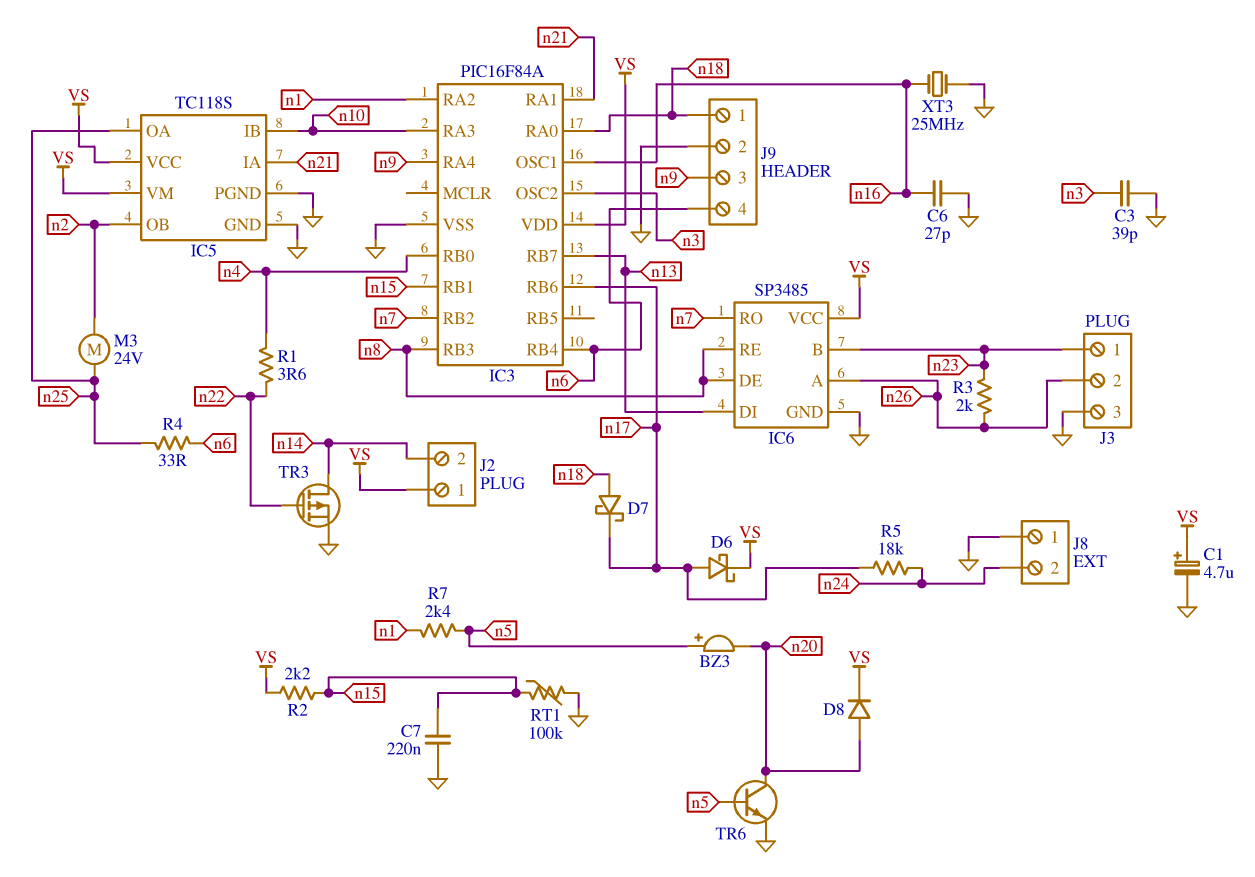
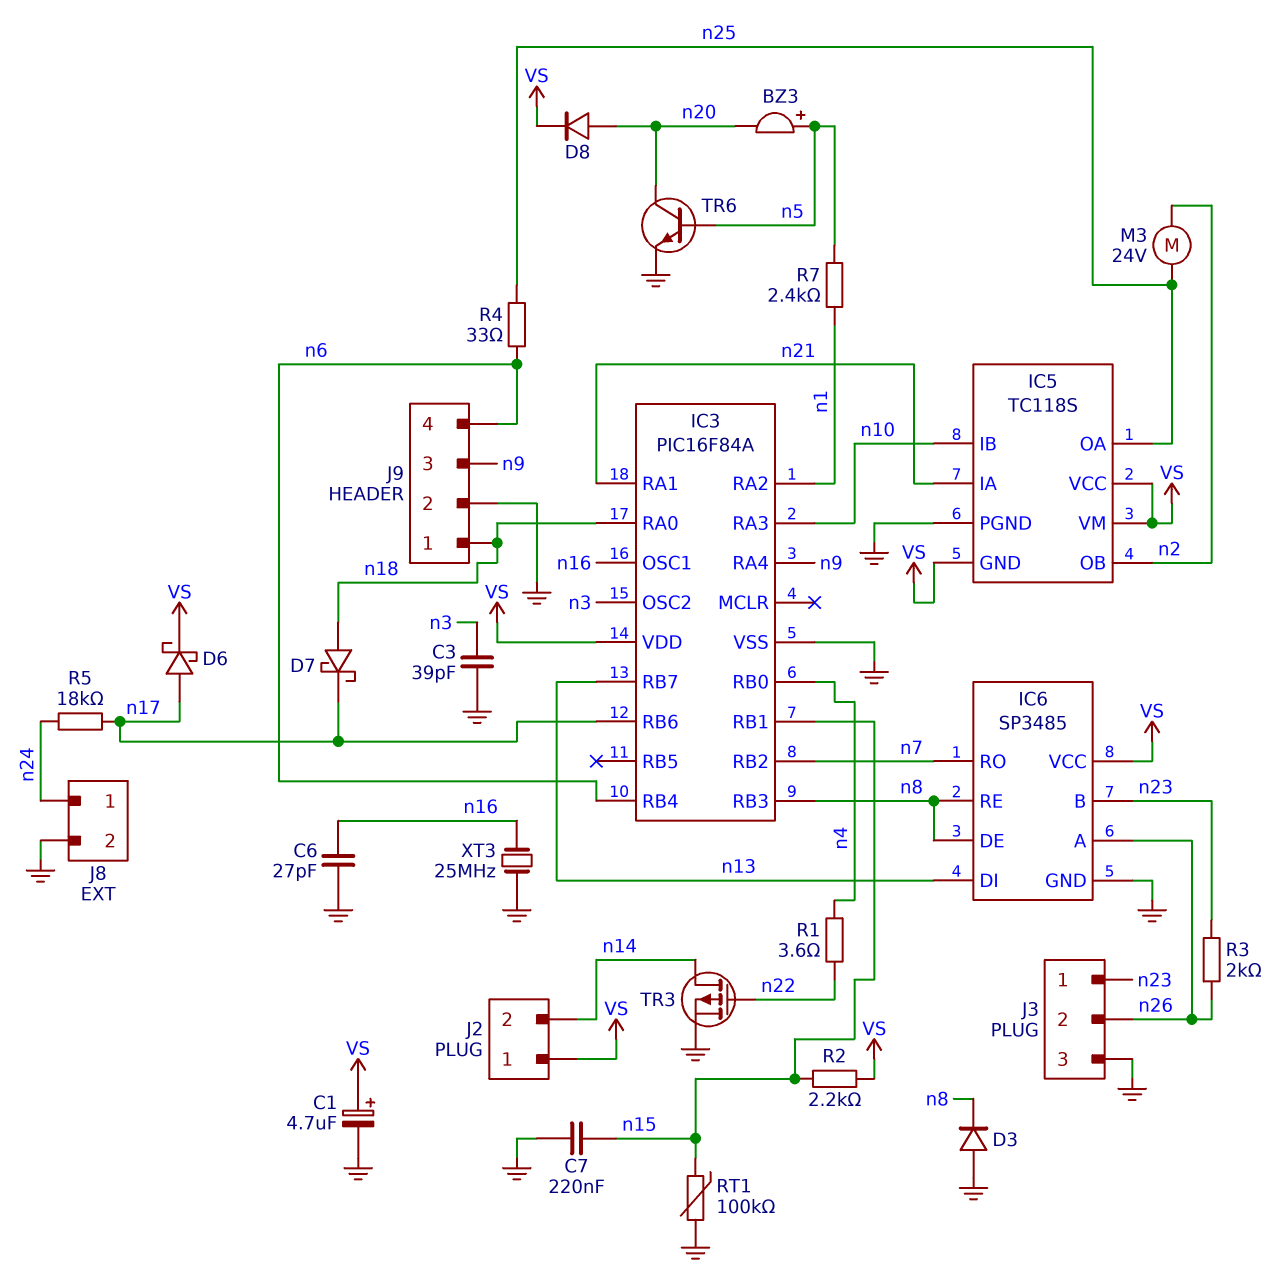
D3: none -> diode (A GND, K n8)
IC5 pin GND: GND -> VS
J8 pin 1: GND -> n24
J8 pin 2: n24 -> GND

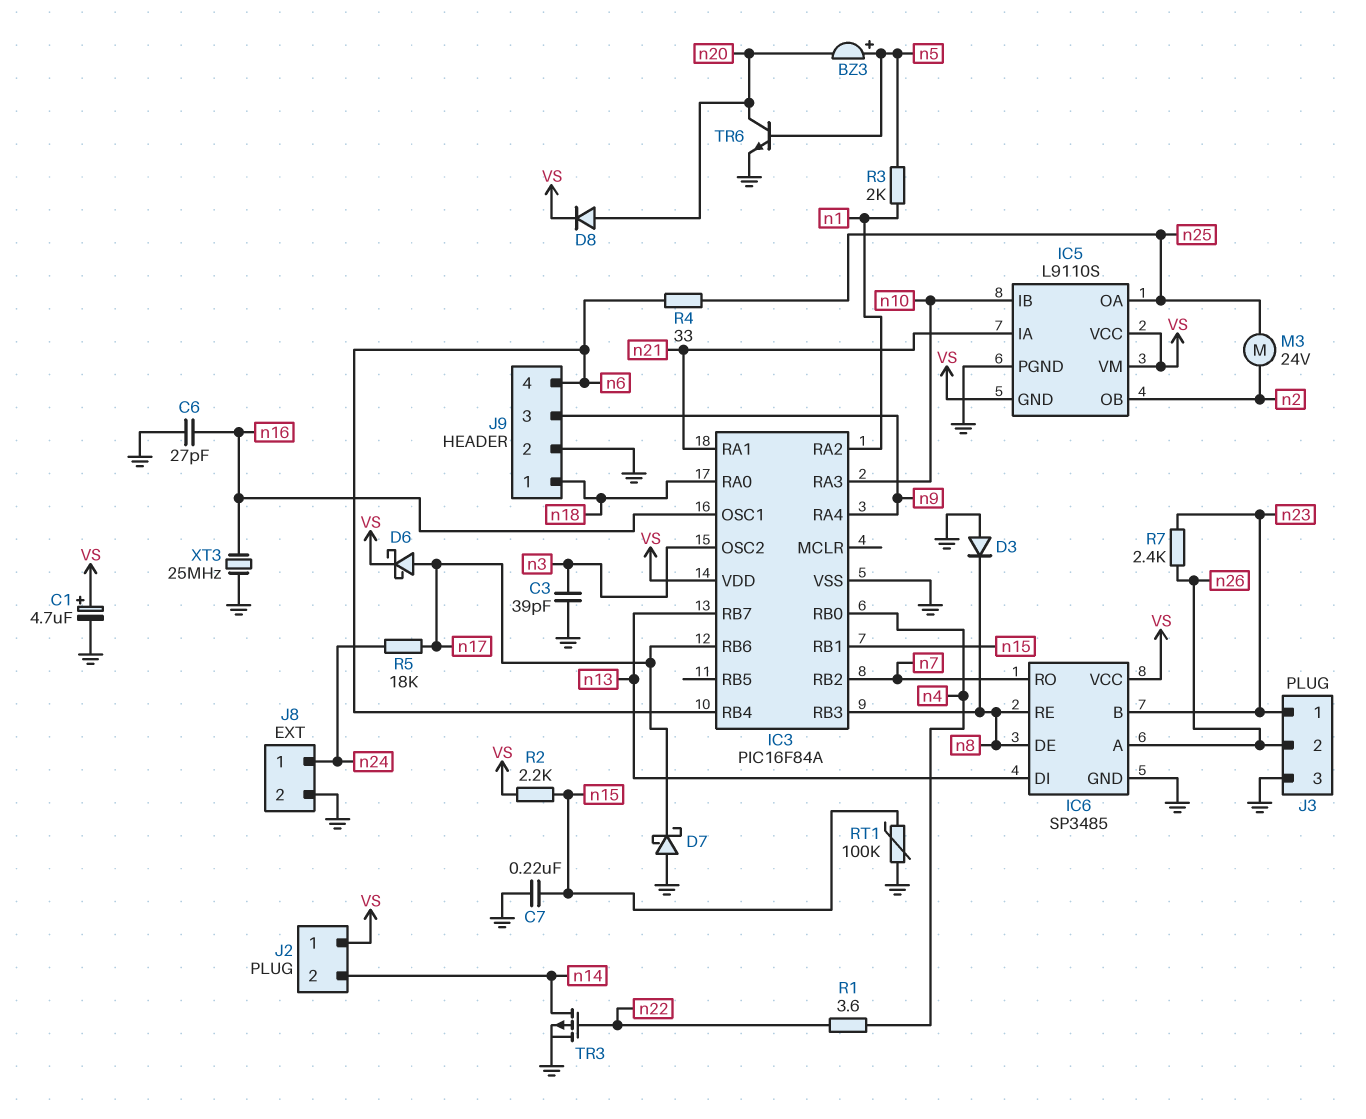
D7: schottky (A n18, K n17) -> schottky (A GND, K n17)
IC5: TC118S -> L9110S
R3: 2k (n23, n26) -> 2k (n1, n5)
R7: 2.4k (n1, n5) -> 2.4k (n23, n26)

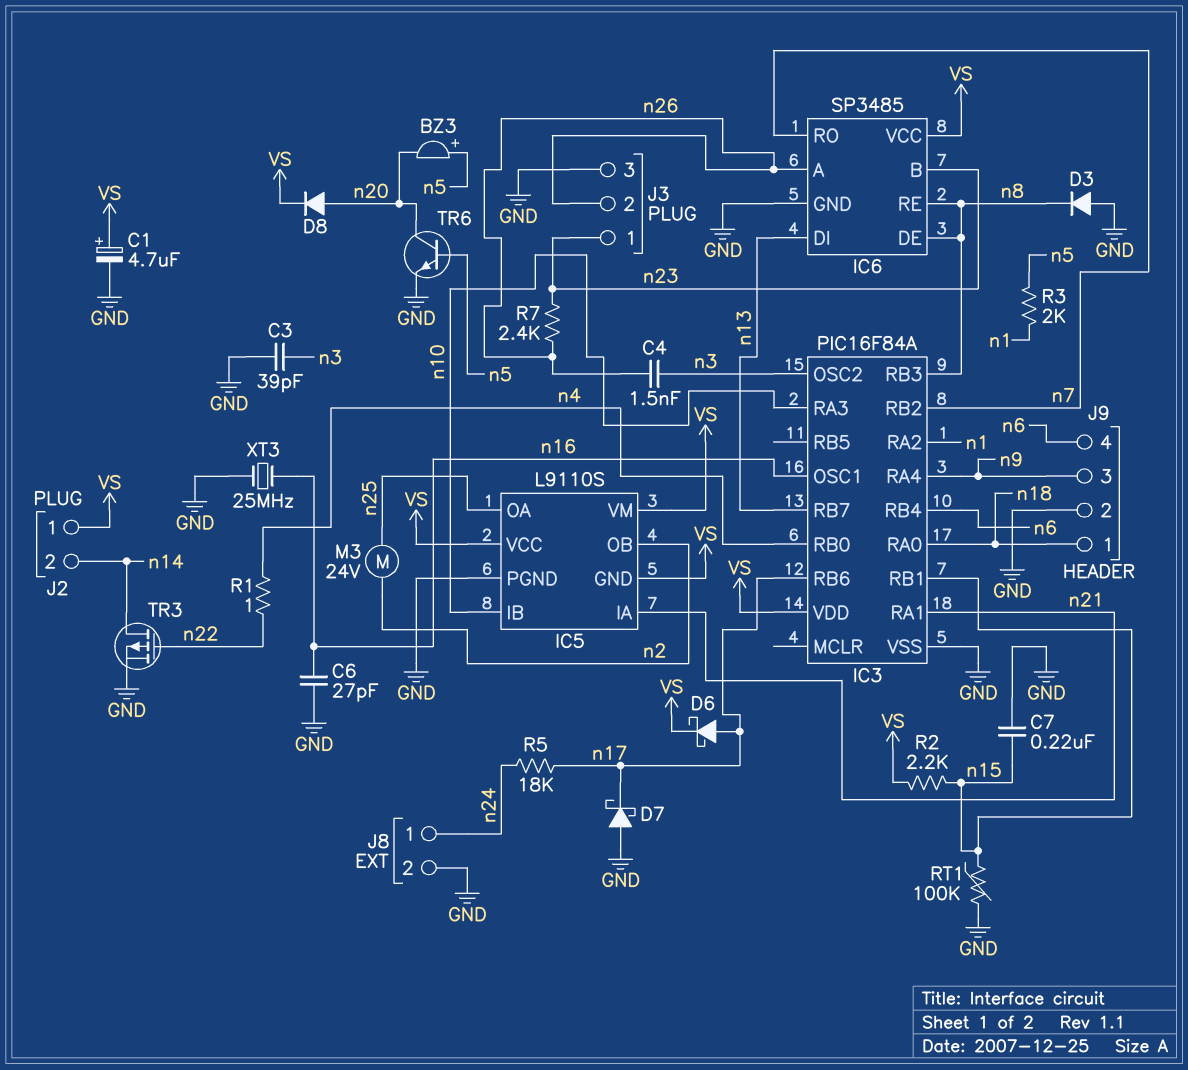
C4: none -> 1.5nF (n3, n26)
R1: 3.6 (n4, n22) -> 1 (n4, n22)
R4: 33 (n6, n25) -> none

